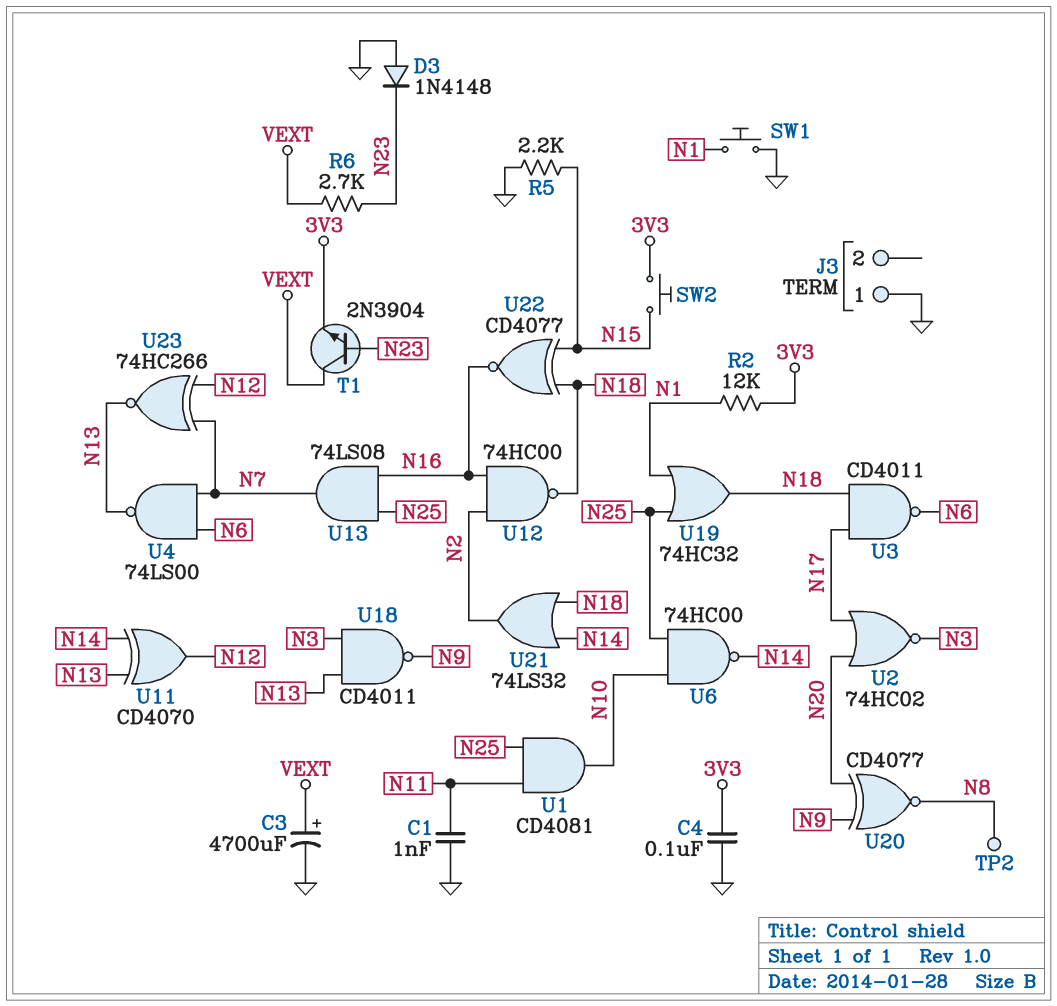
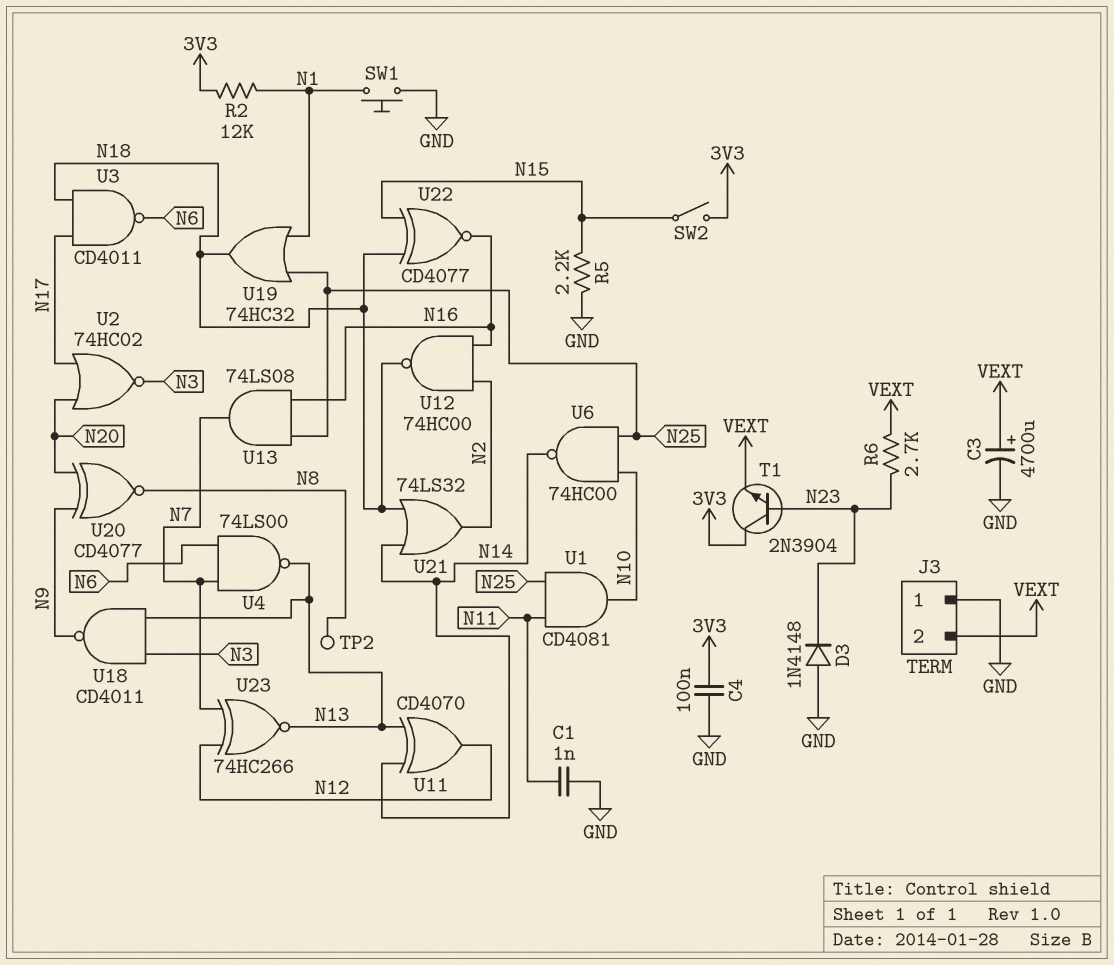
J3 pin 2: none -> VEXT
SW2: button (3V3, N15) -> switch (3V3, N15)
T1: NPN 2N3904 (B N23, C VEXT, E 3V3) -> NPN 2N3904 (B N23, C 3V3, E VEXT)

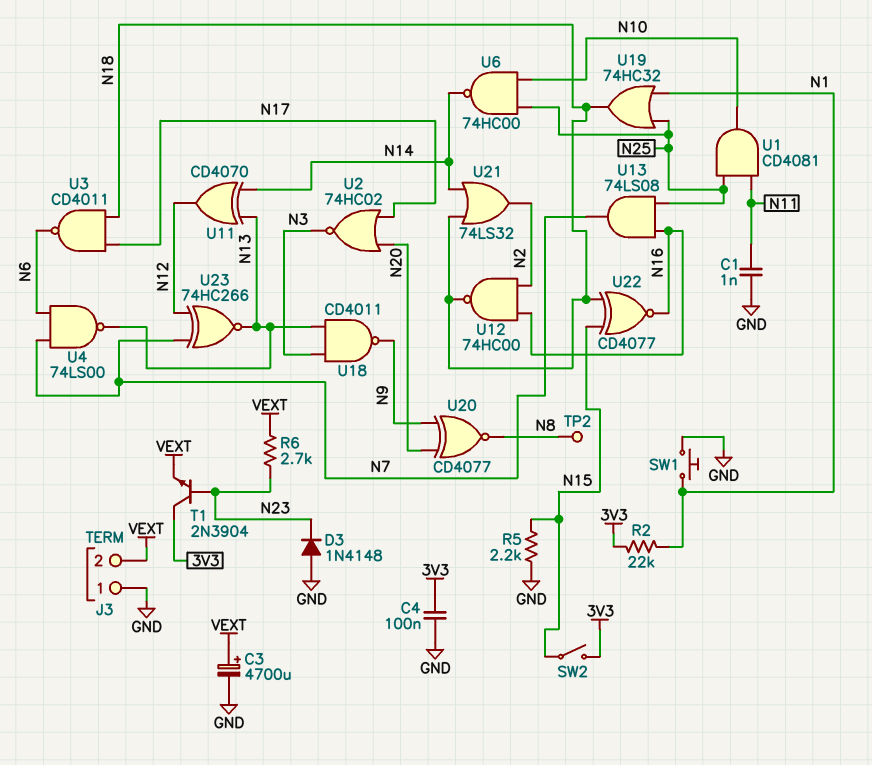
R2: 12k (3V3, N1) -> 22k (3V3, N1)

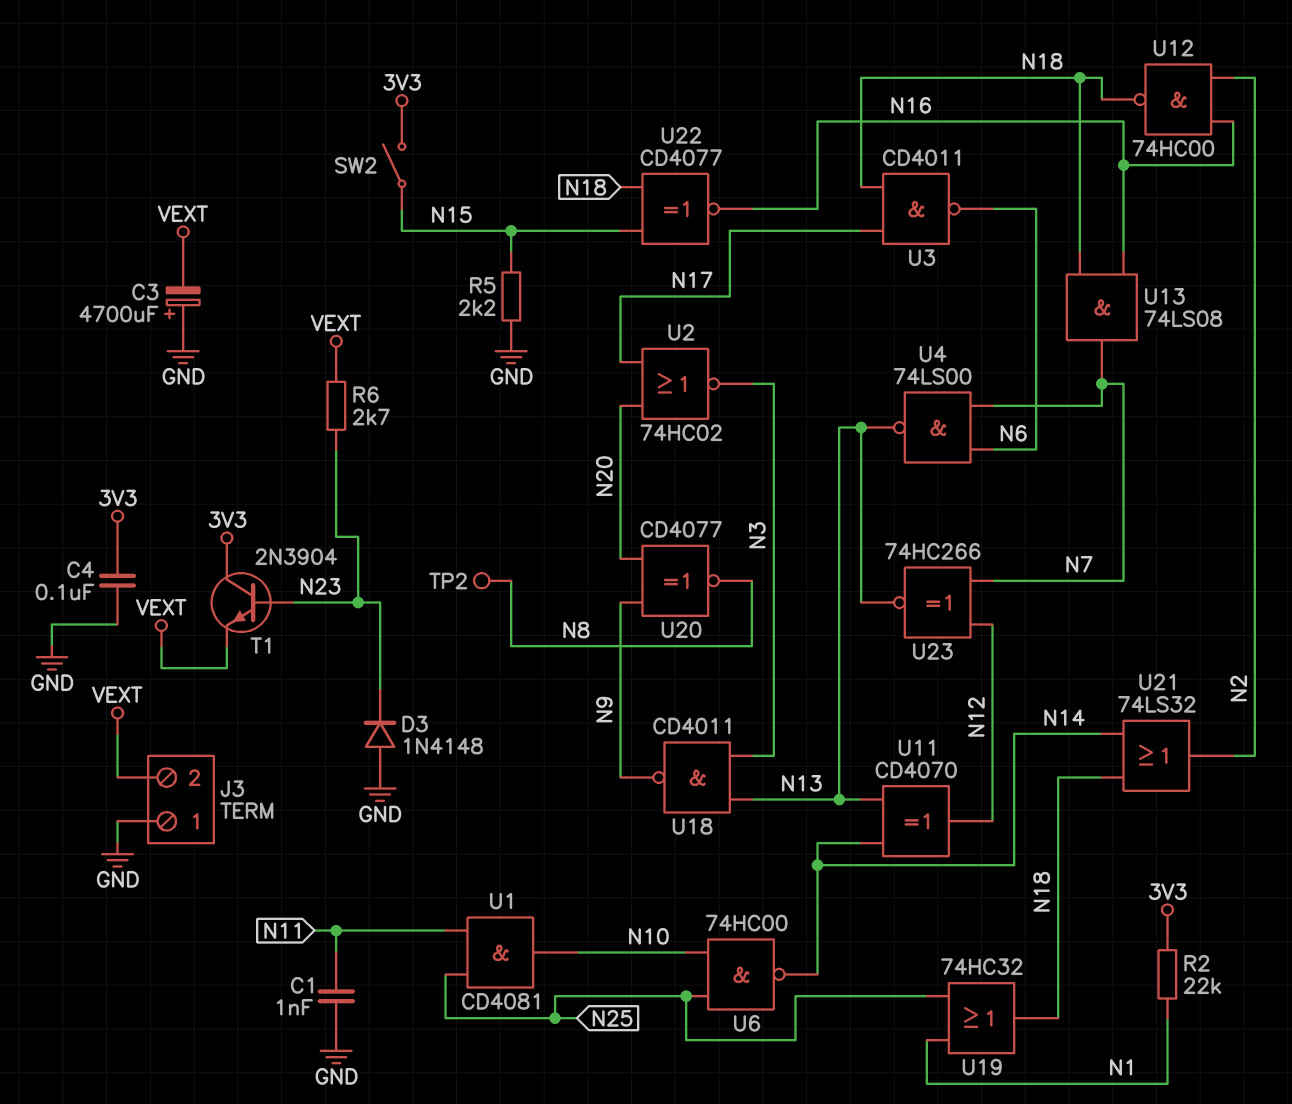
C3: 4700uF (plus VEXT, minus GND) -> 4700uF (plus GND, minus VEXT)
SW1: button (GND, N1) -> none
U13: AND 74LS08 (in N16, in N25, out N7) -> AND 74LS08 (in N16, in N18, out N7)

